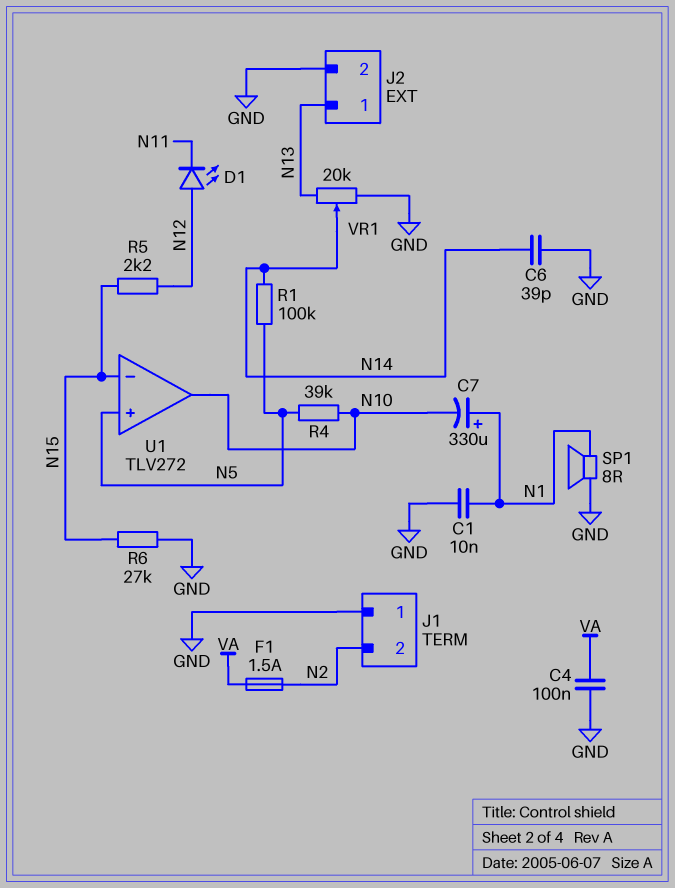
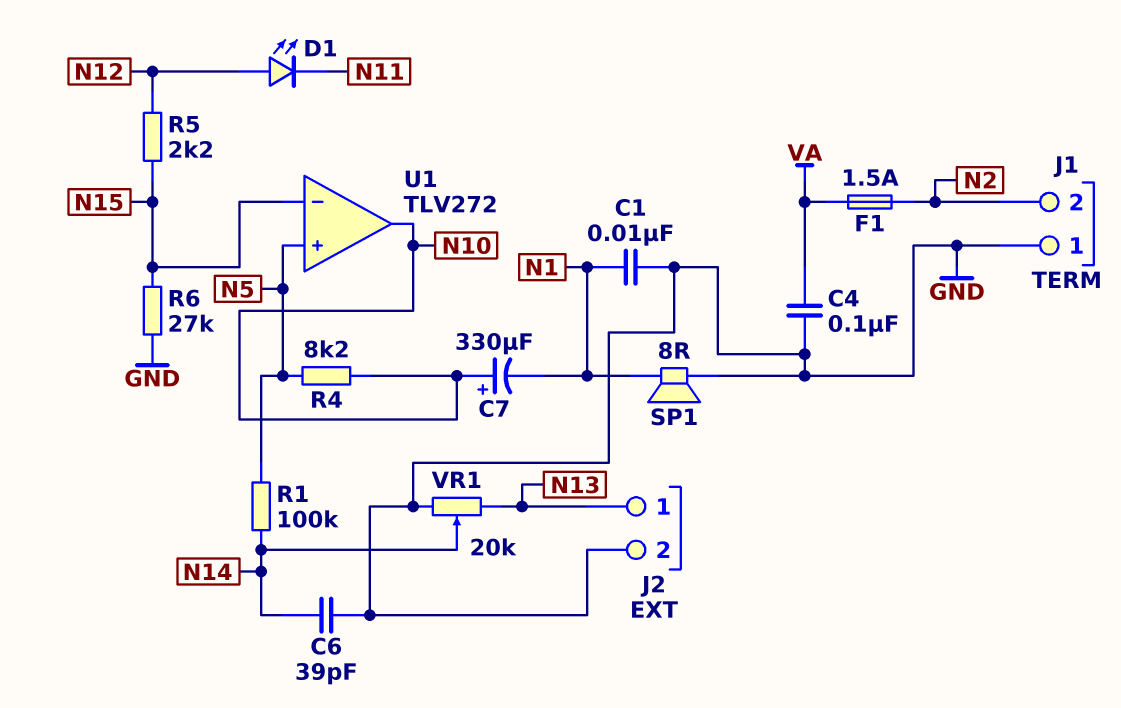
C7: 330uF (plus N1, minus N10) -> 330uF (plus N10, minus N1)
R4: 39k (N5, N10) -> 8.2k (N5, N10)

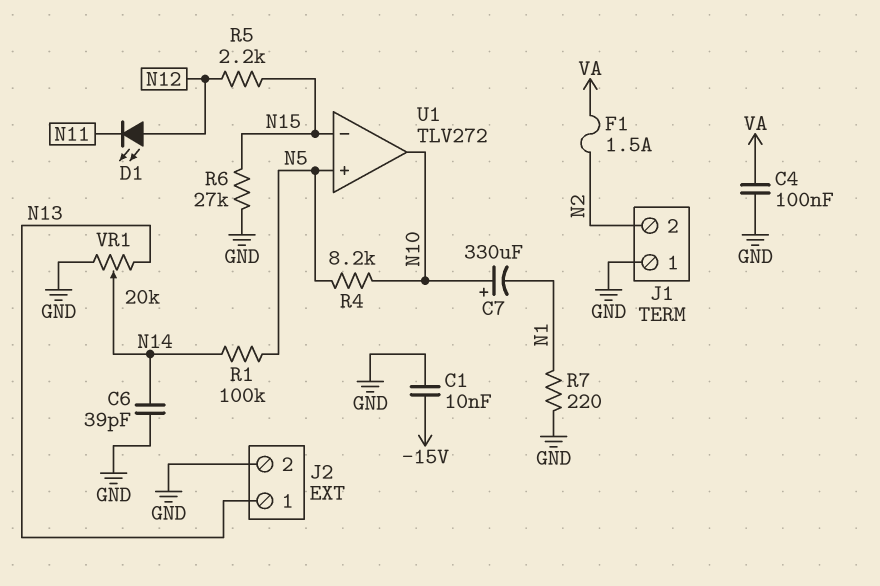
C1: 10nF (GND, N1) -> 10nF (-15V, GND)
R7: none -> 220 (GND, N1)
SP1: speaker 8R (GND, N1) -> none

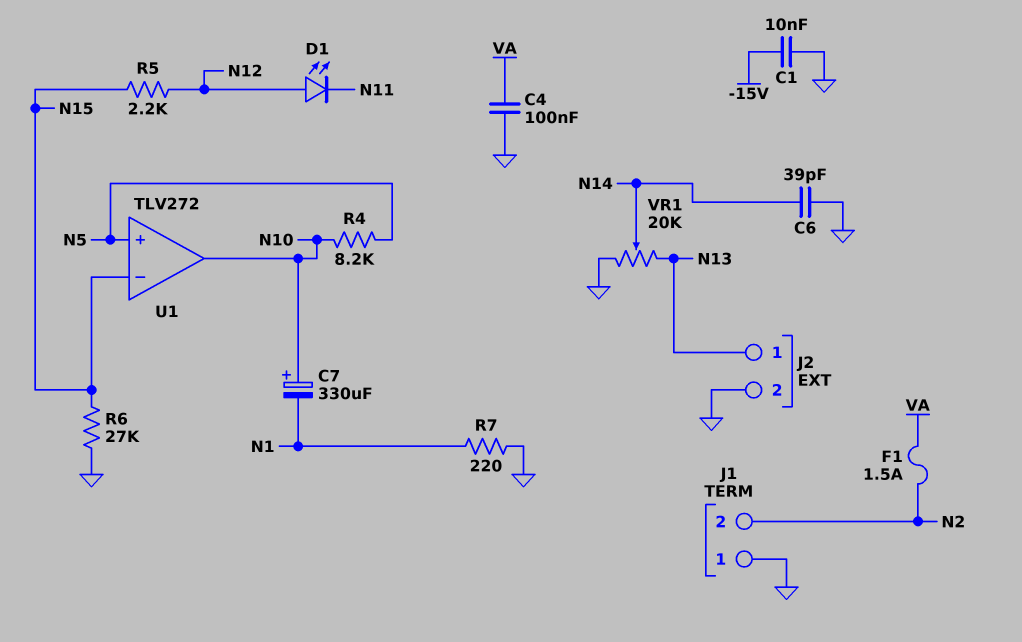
R1: 100k (N5, N14) -> none

